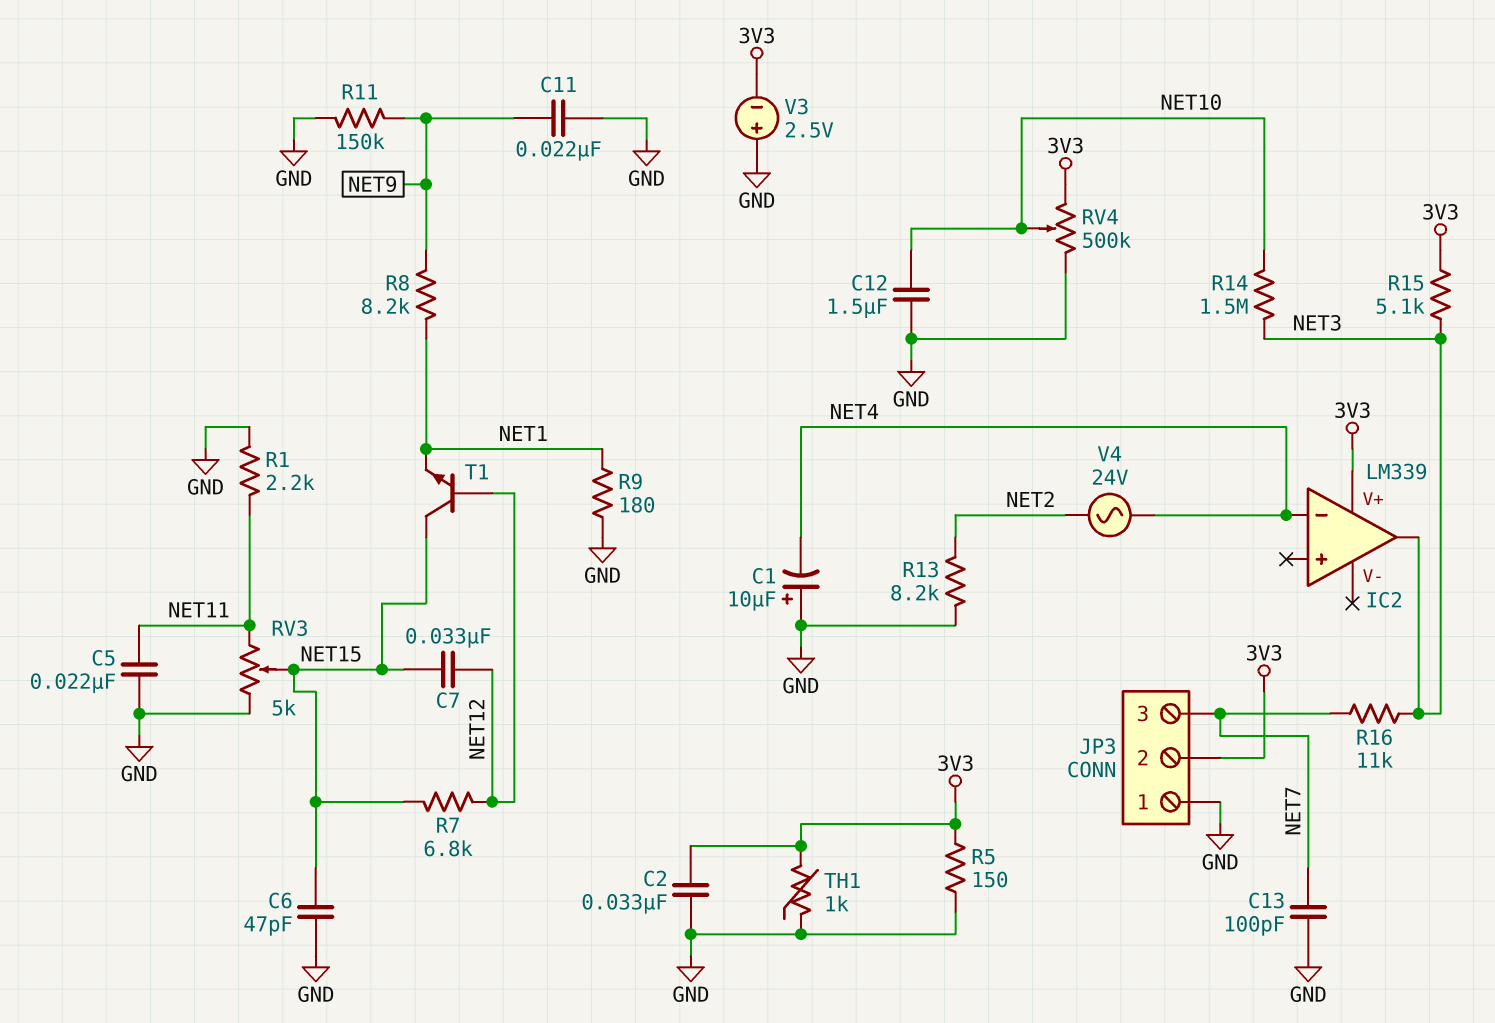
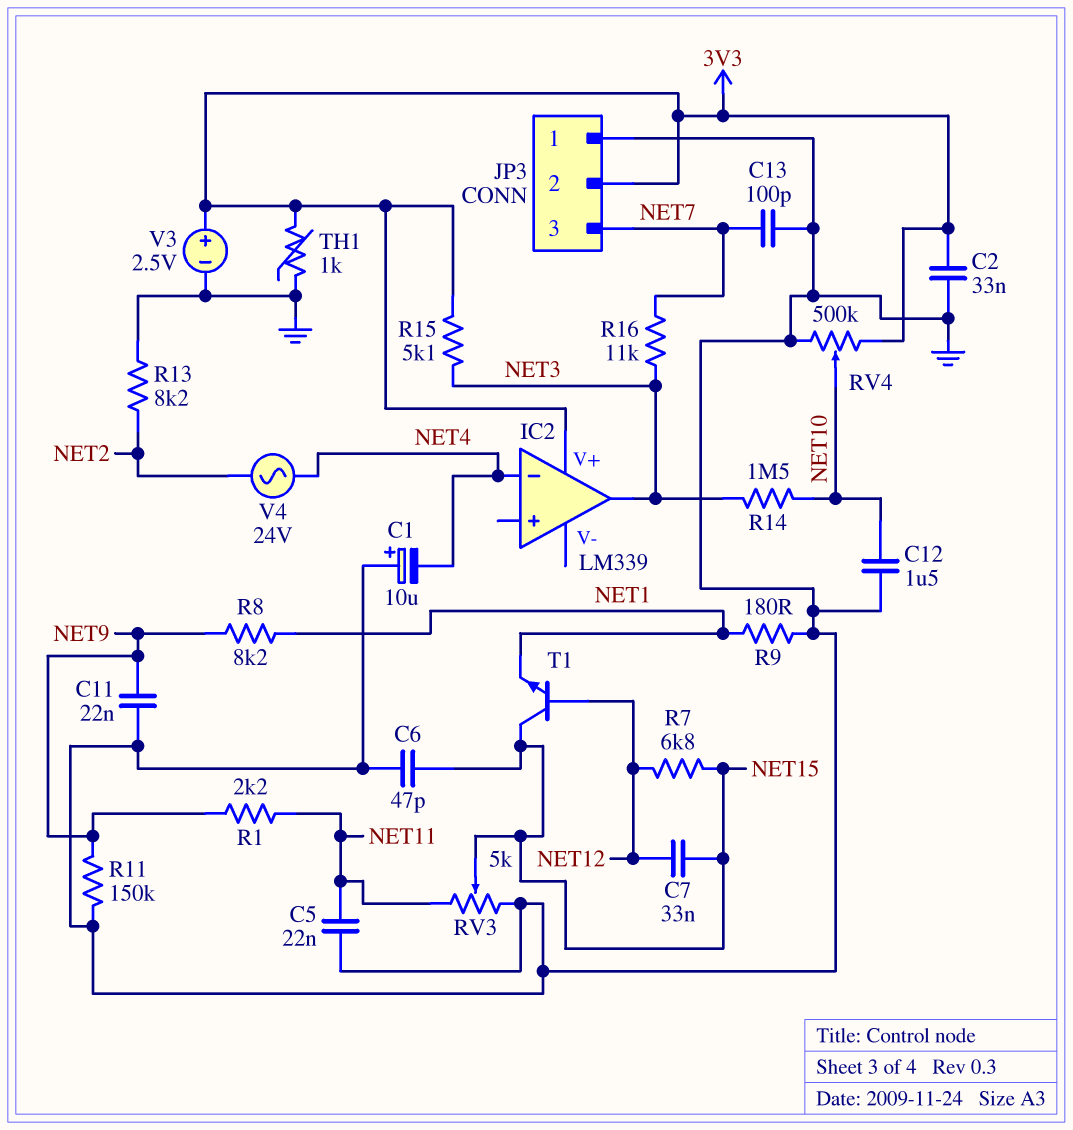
R1: 2.2k (GND, NET11) -> 2.2k (NET9, NET11)
R5: 150 (3V3, GND) -> none
V3: 2.5V (plus GND, minus 3V3) -> 2.5V (plus 3V3, minus GND)

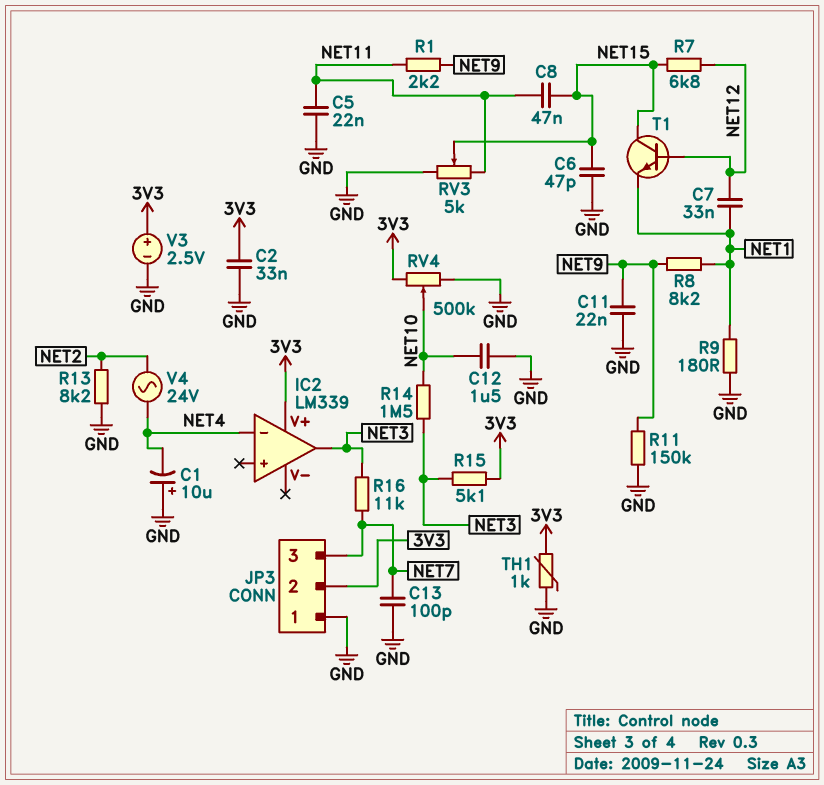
C7: 33nF (NET12, NET15) -> 33nF (NET1, NET12)
C8: none -> 47nF (NET11, NET15)

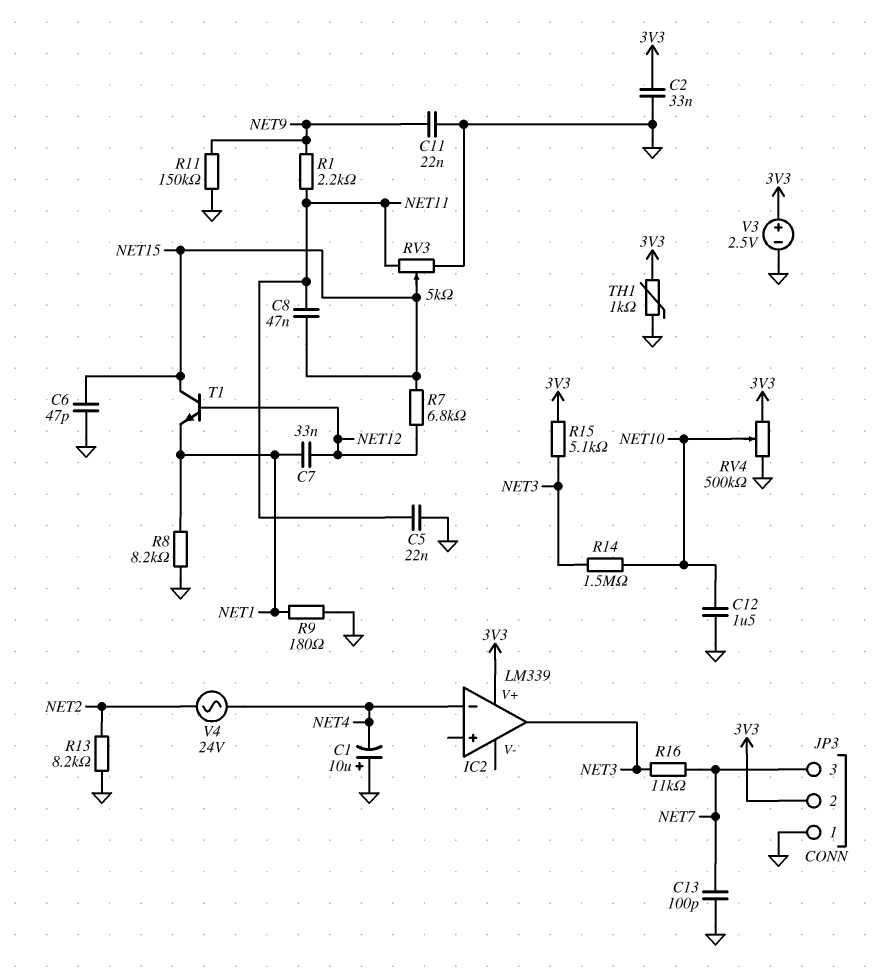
R8: 8.2k (NET1, NET9) -> 8.2k (GND, NET1)

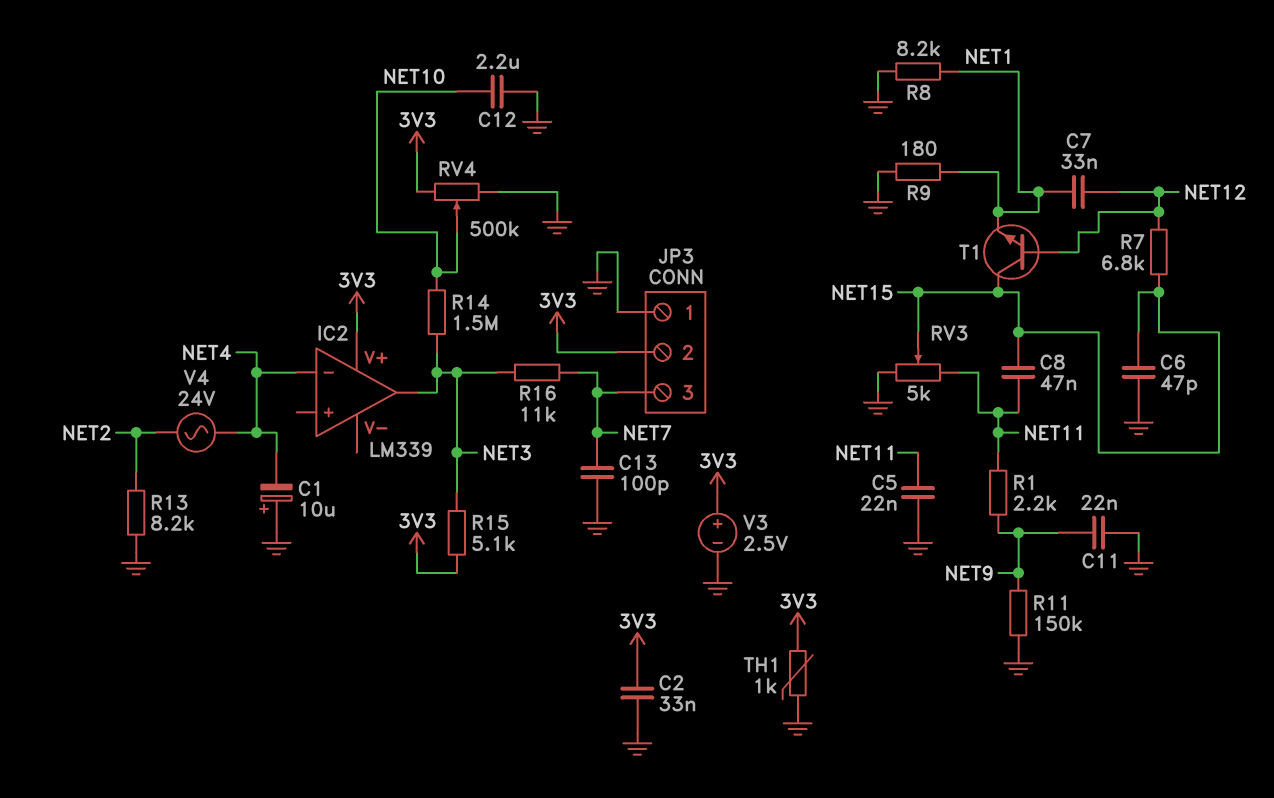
C12: 1.5uF (GND, NET10) -> 2.2uF (GND, NET10)

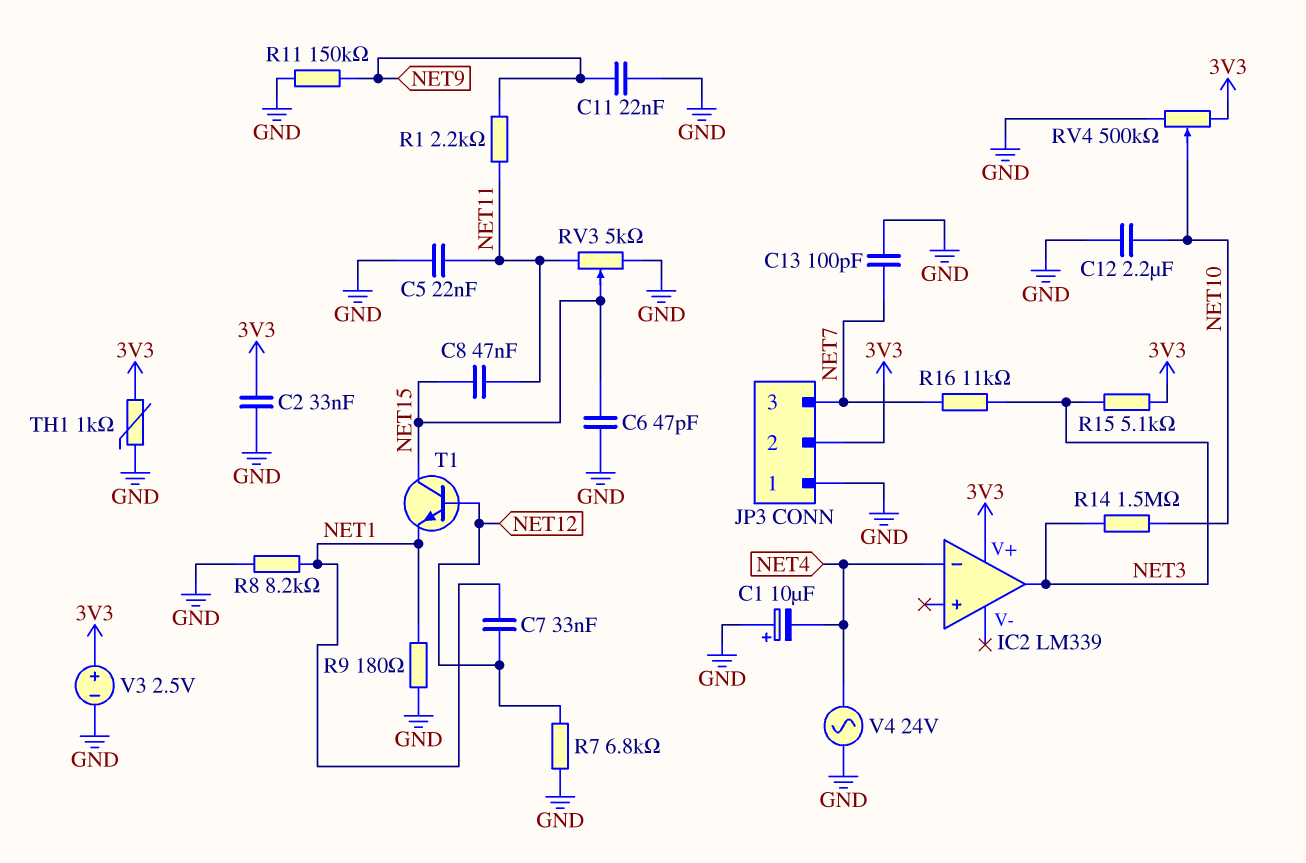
R7: 6.8k (NET12, NET15) -> 6.8k (GND, NET12)
R13: 8.2k (GND, NET2) -> none
V4: AC 24V (NET2, NET4) -> AC 24V (GND, NET4)

